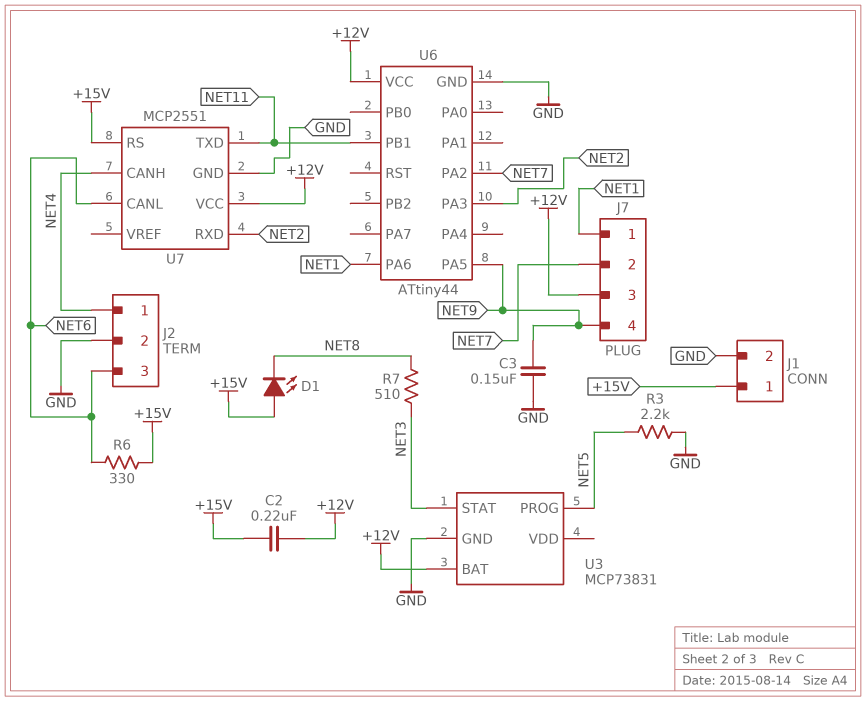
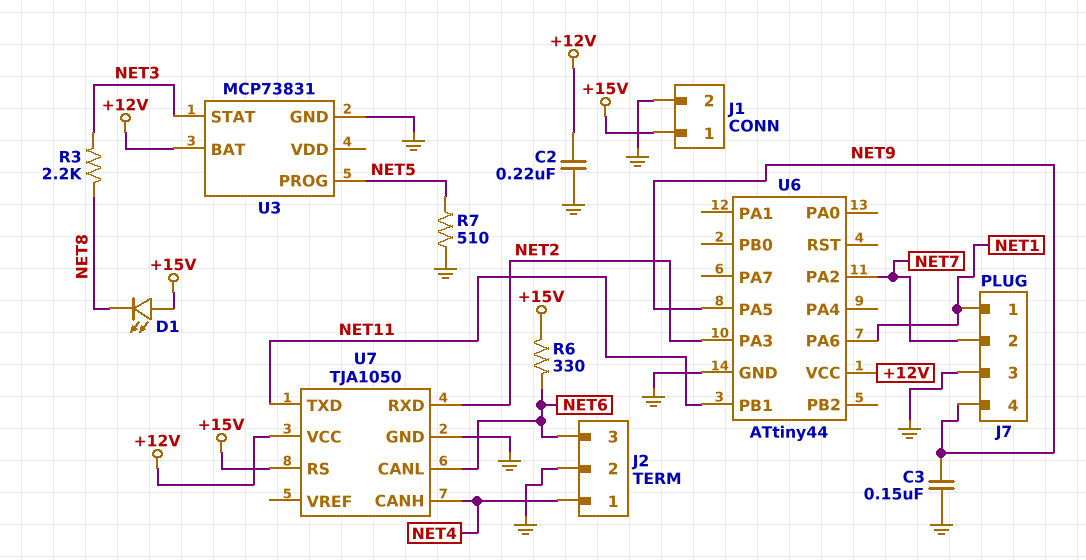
C2: 220nF (+12V, +15V) -> 220nF (+12V, GND)
J7 pin 3: +12V -> GND
R3: 2.2k (GND, NET5) -> 2.2k (NET3, NET8)
R7: 510 (NET3, NET8) -> 510 (GND, NET5)
U7: MCP2551 -> TJA1050

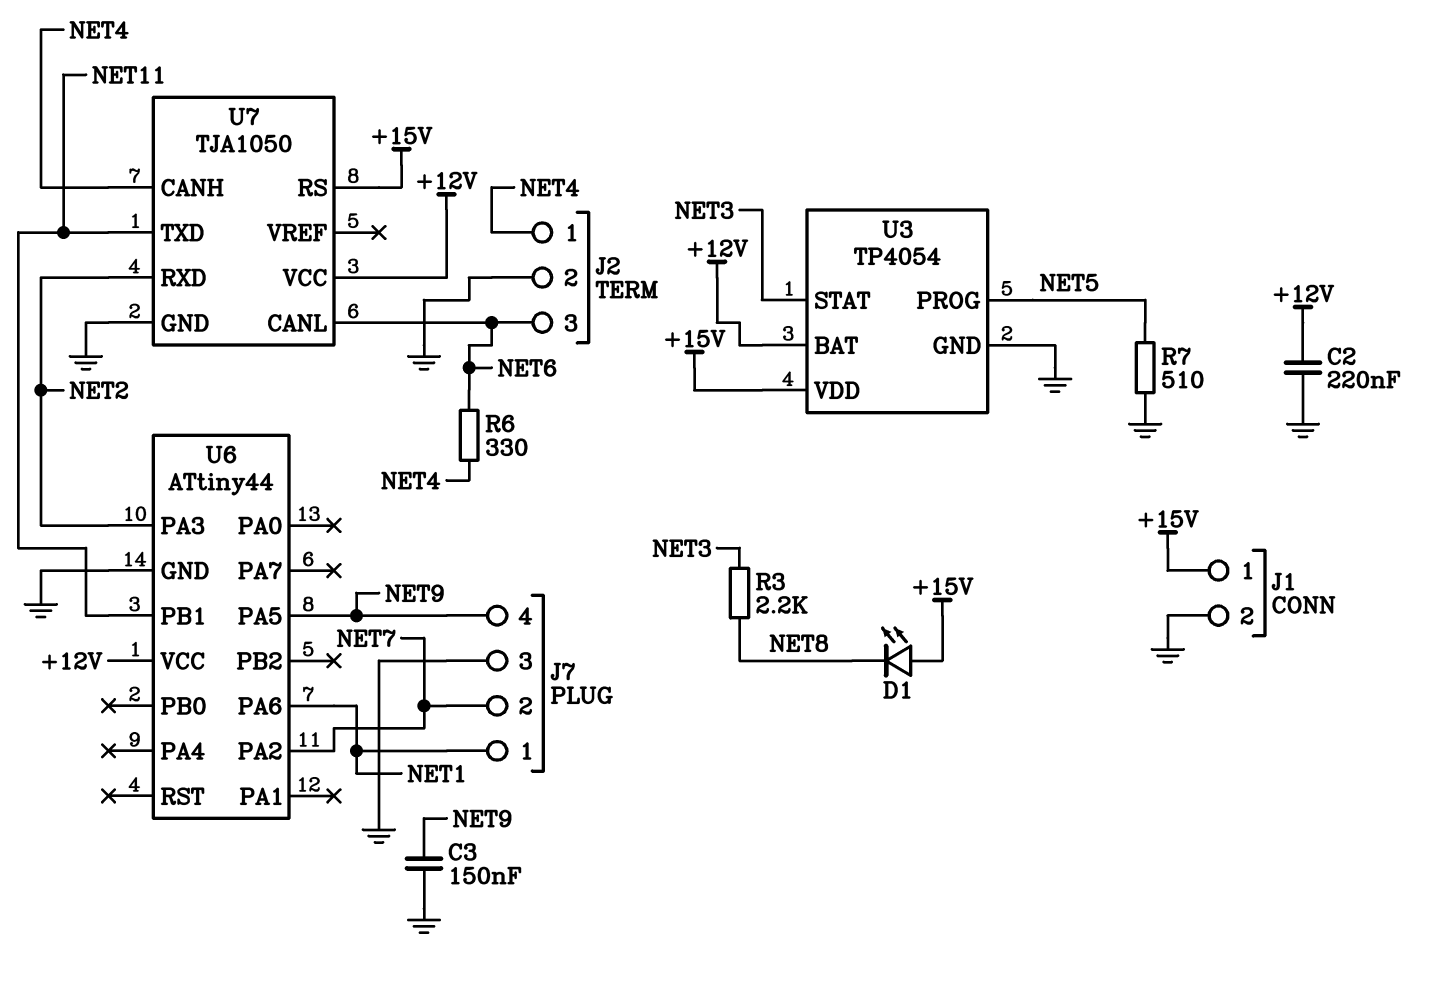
R6: 330 (+15V, NET6) -> 330 (NET4, NET6)
U3: MCP73831 -> TP4054
U3 pin VDD: none -> +15V

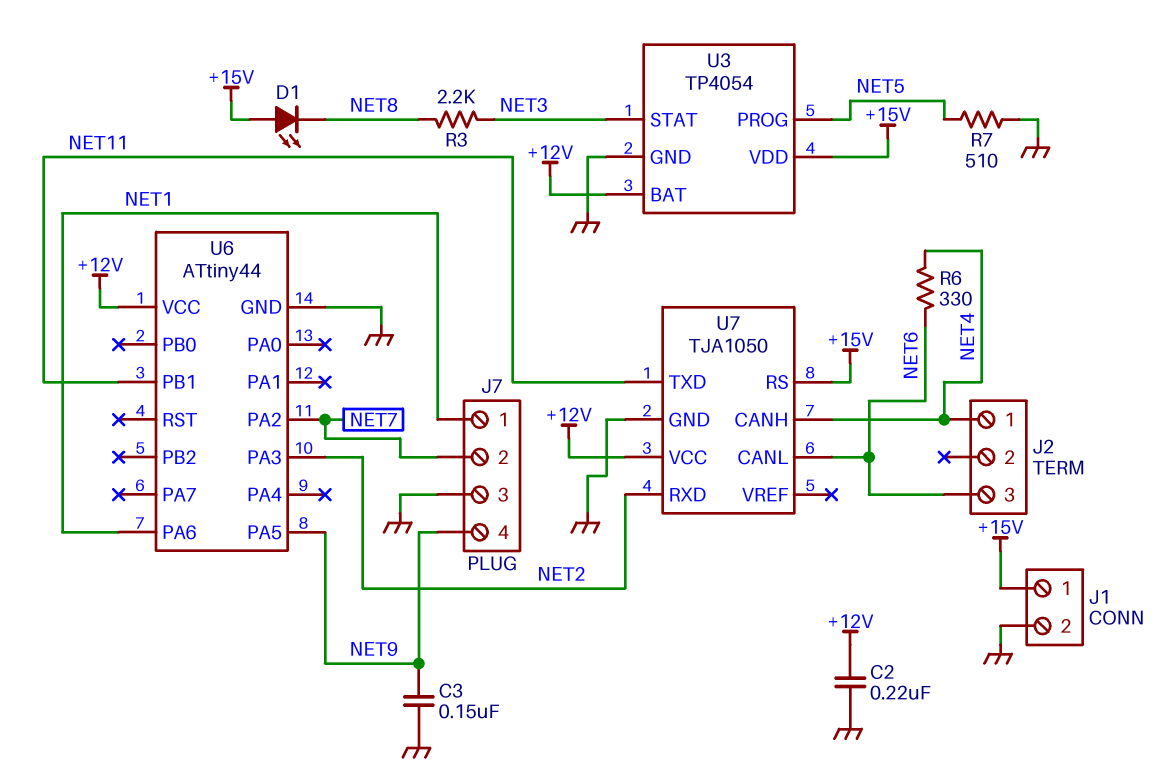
J2 pin 2: GND -> none

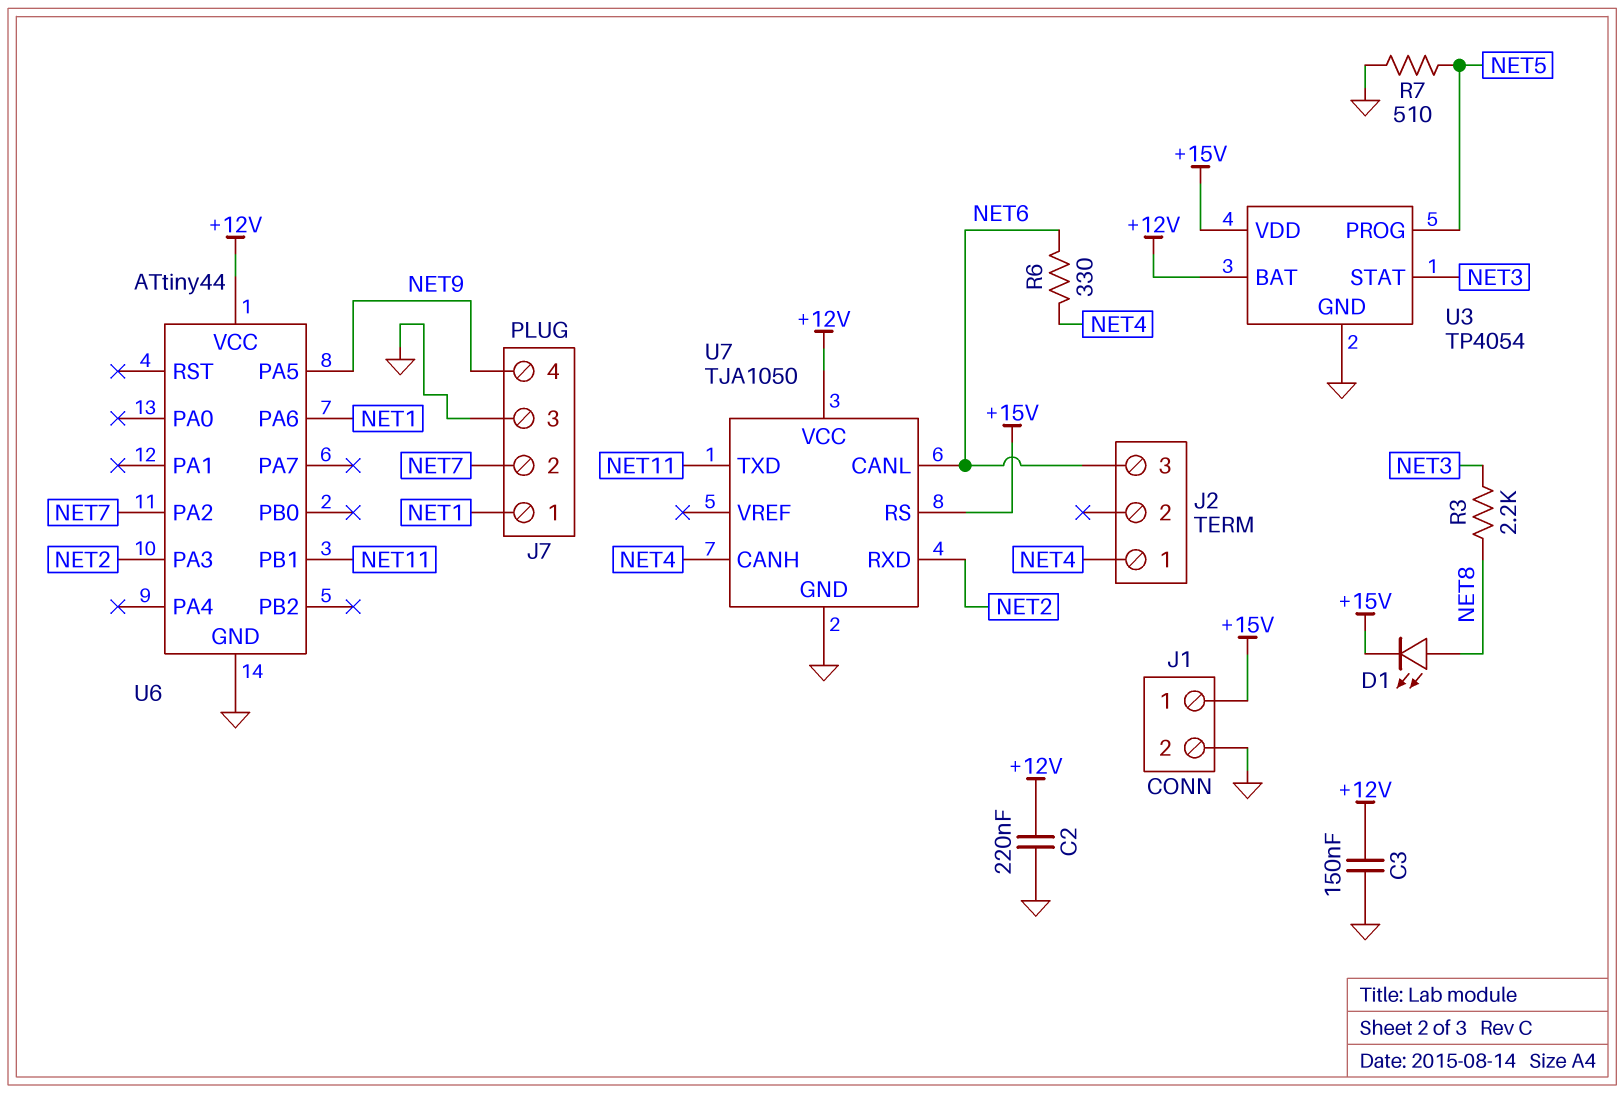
C3: 150nF (GND, NET9) -> 150nF (+12V, GND)
D1: LED (A +15V, K NET8) -> LED (A NET8, K +15V)

